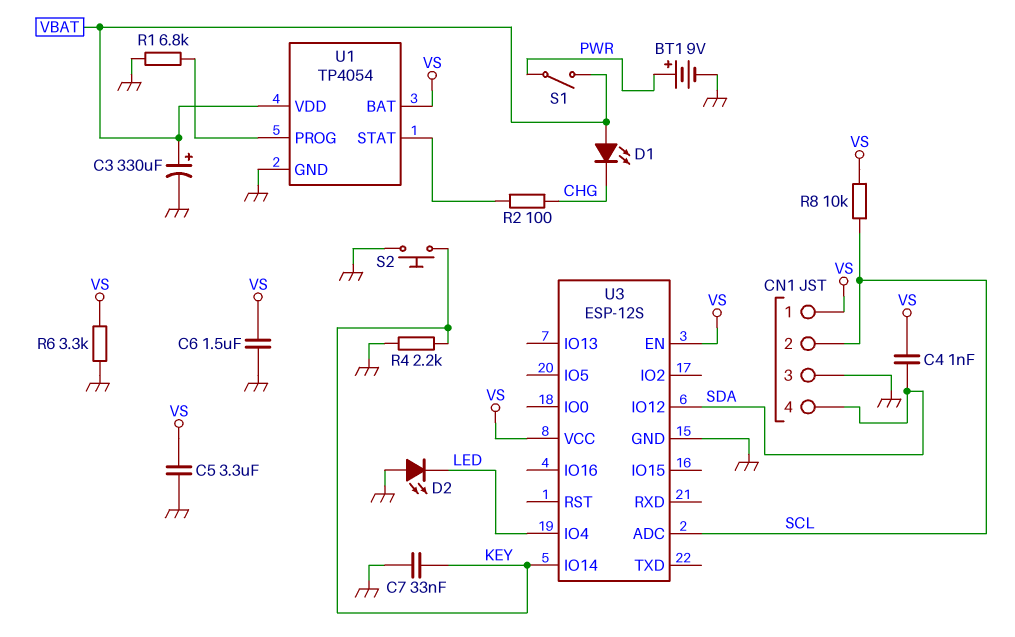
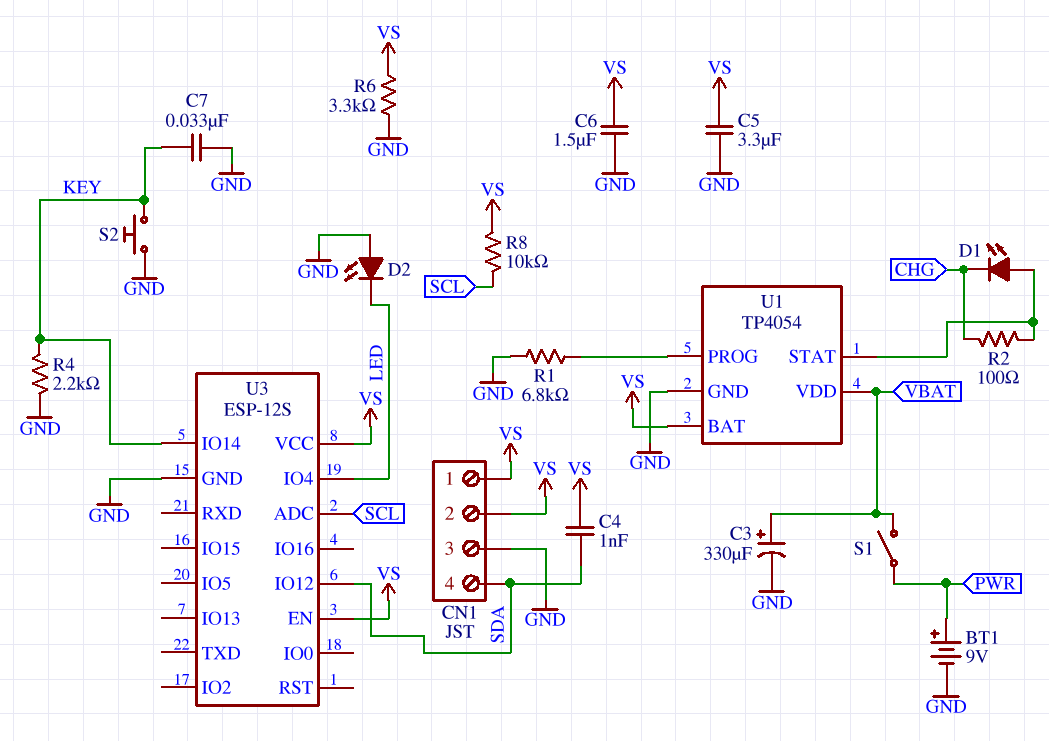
CN1 pin 2: SCL -> VS
D1: LED (A VBAT, K CHG) -> LED (A U1/STAT, K CHG)

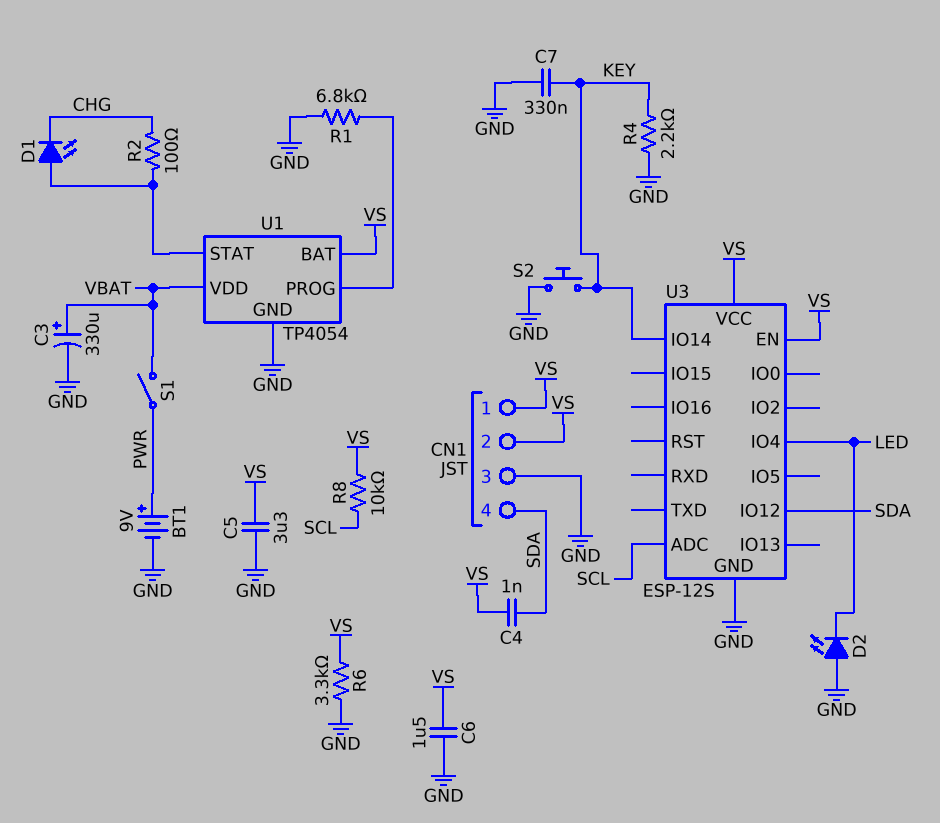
C7: 33nF (GND, KEY) -> 330nF (GND, KEY)

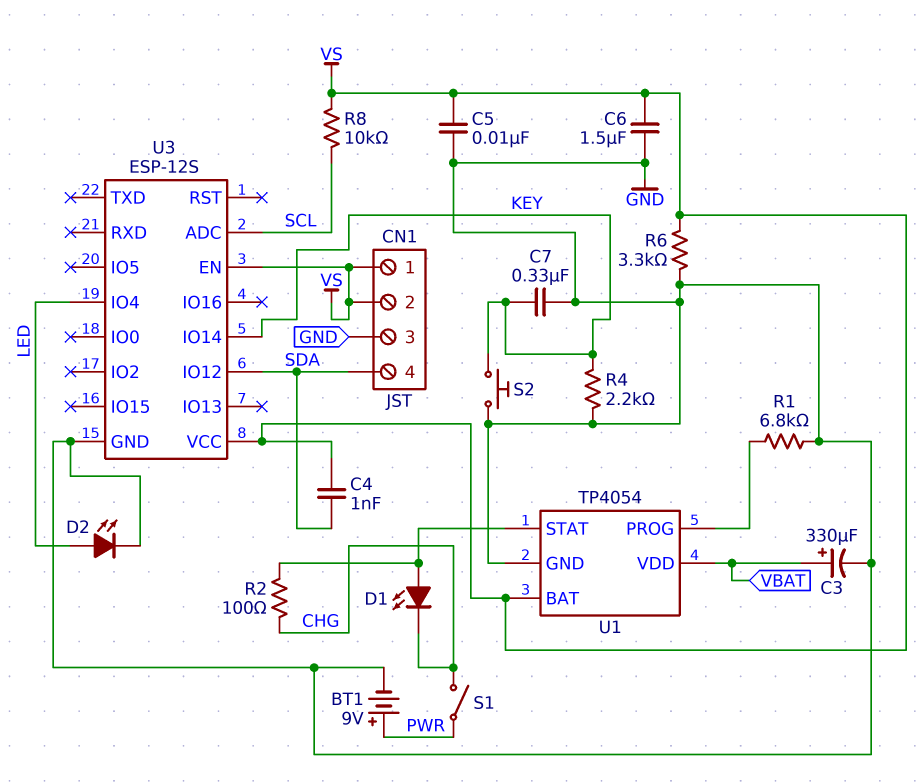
C5: 3.3uF (GND, VS) -> 10nF (GND, VS)
D2: LED (A GND, K LED) -> LED (A LED, K GND)
S1: switch (PWR, VBAT) -> switch (CHG, PWR)

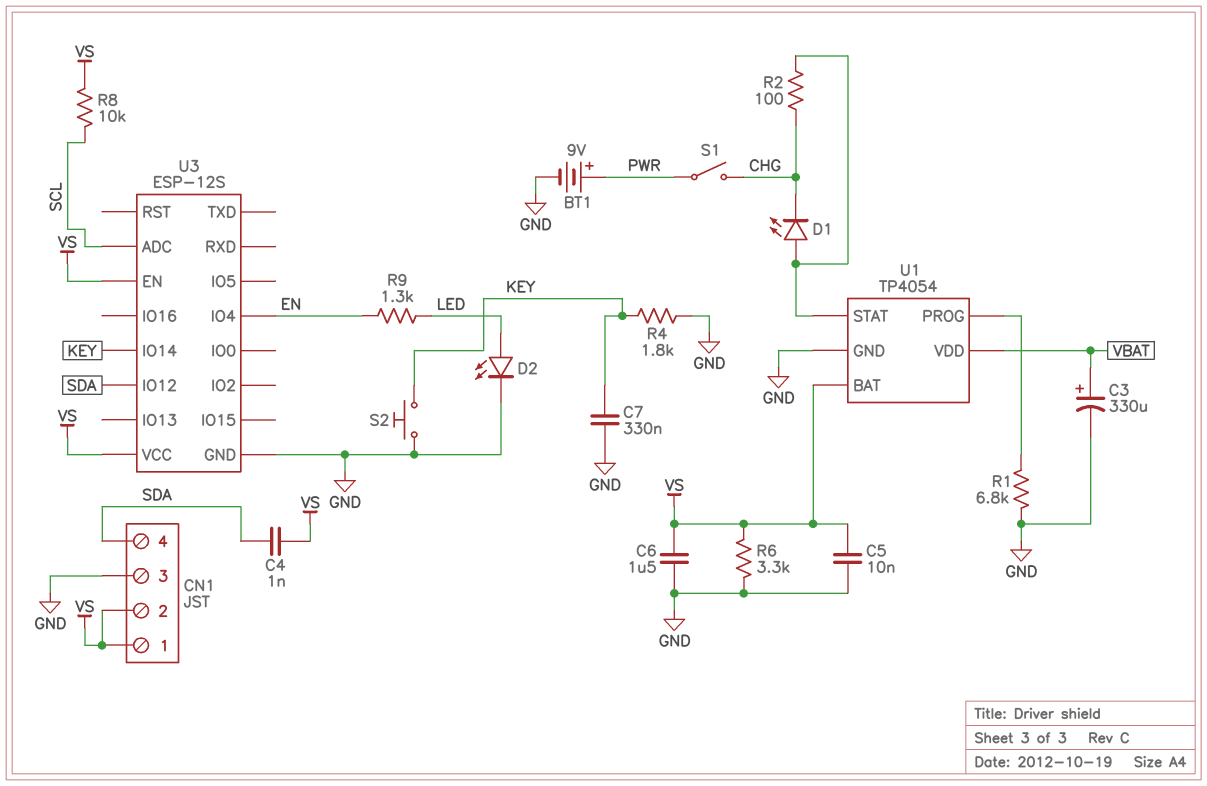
R4: 2.2k (GND, KEY) -> 1.8k (GND, KEY)
R9: none -> 1.3k (EN, LED)
U3 pin IO4: LED -> EN

